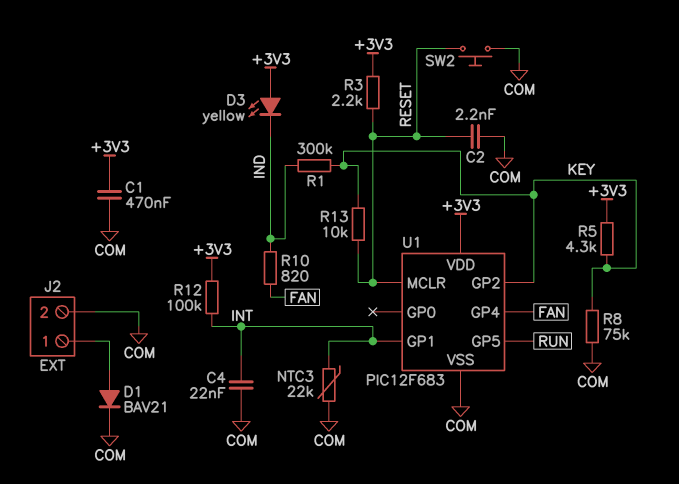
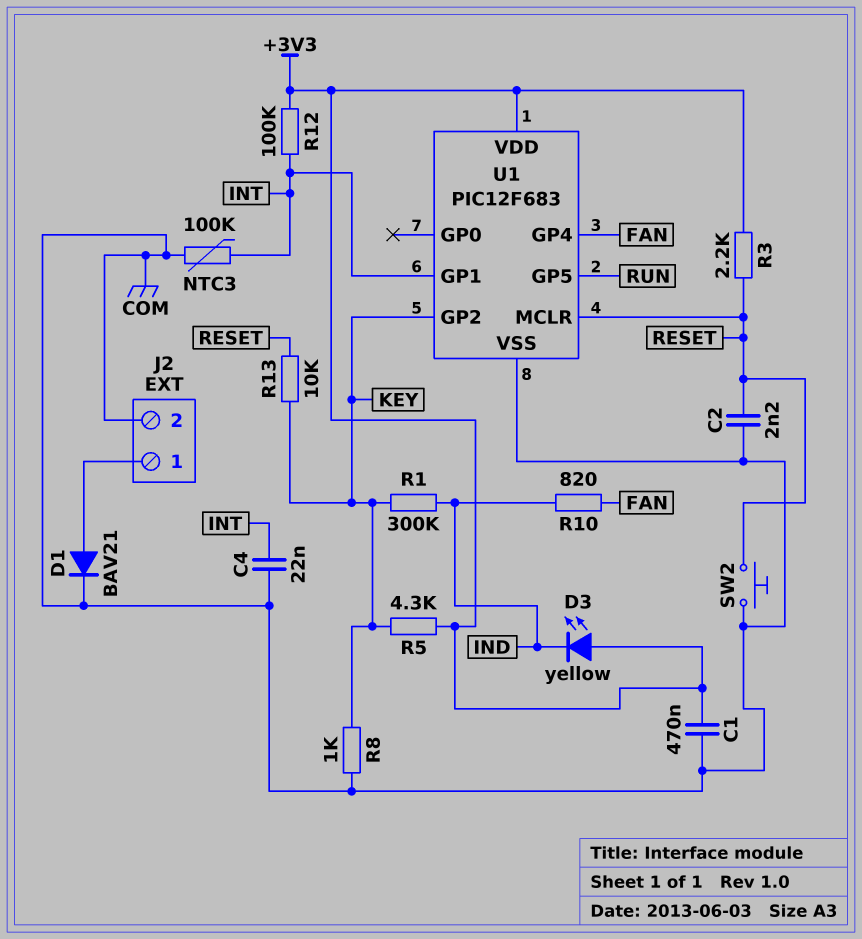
NTC3: 22k (COM, INT) -> 100k (COM, INT)
R8: 75k (COM, KEY) -> 1k (COM, KEY)

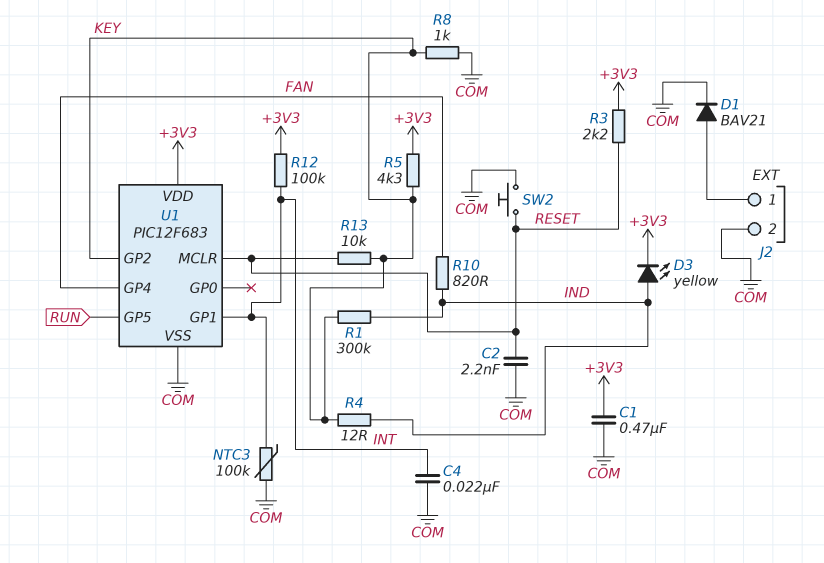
D3: LED yellow (A +3V3, K IND) -> LED yellow (A IND, K +3V3)
R4: none -> 12 (IND, KEY)

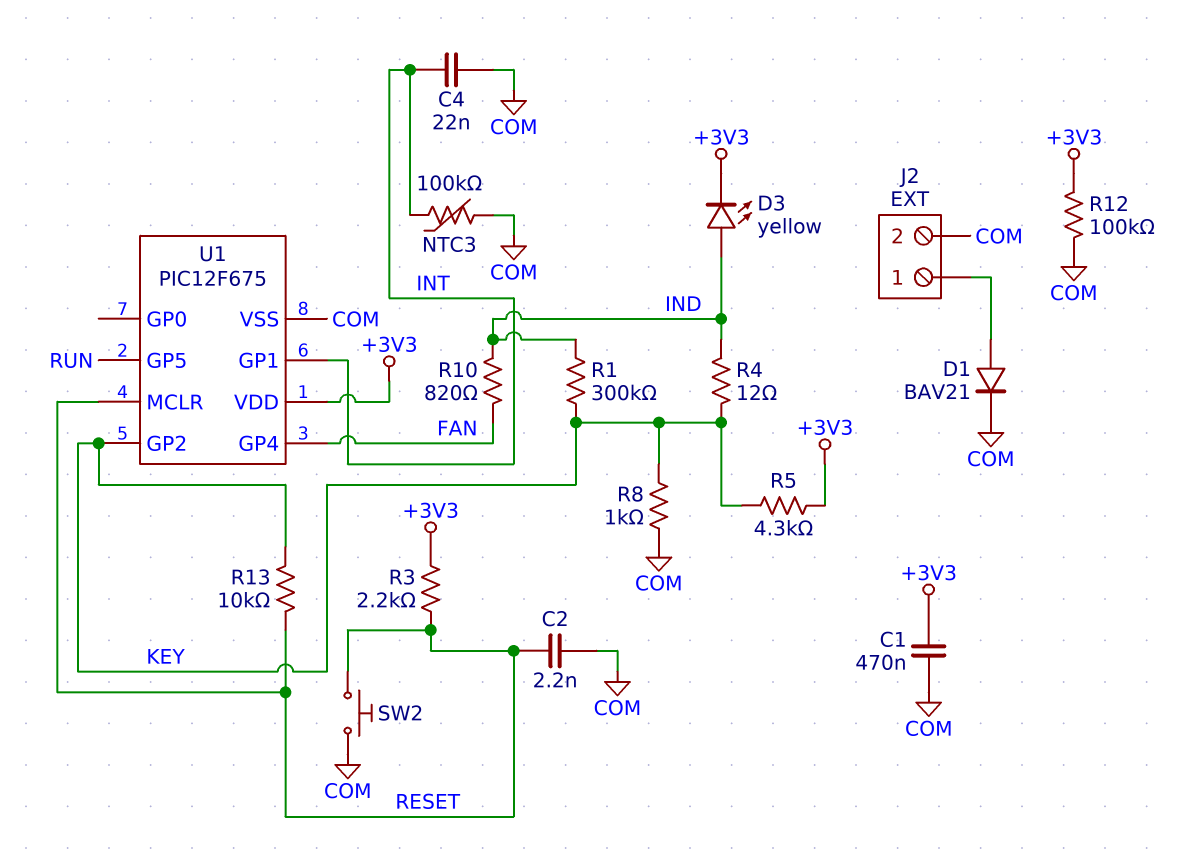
R12: 100k (+3V3, INT) -> 100k (+3V3, COM)
U1: PIC12F683 -> PIC12F675

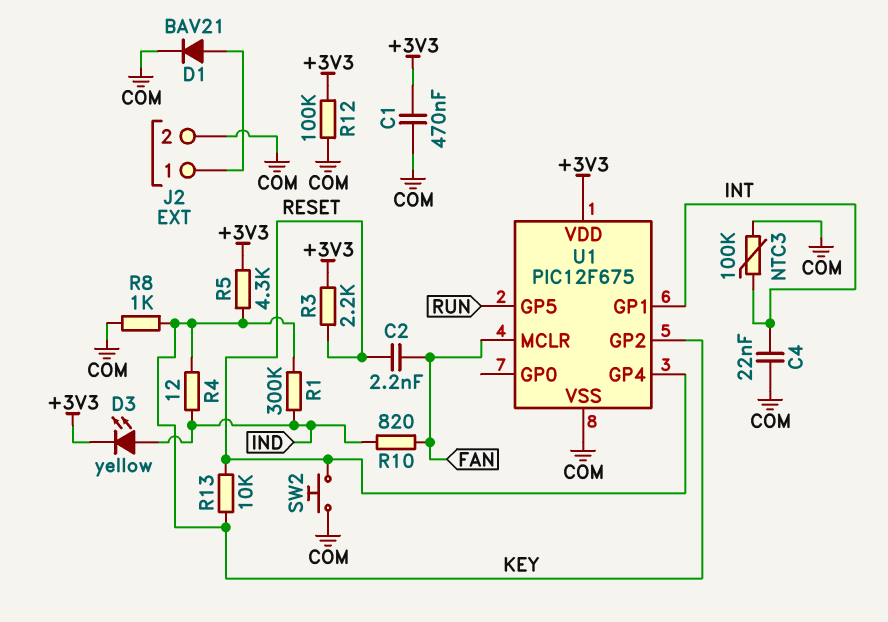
C2: 2.2nF (COM, RESET) -> 2.2nF (FAN, RESET)
U1 pin GP4: FAN -> RESET
U1 pin MCLR: RESET -> FAN

